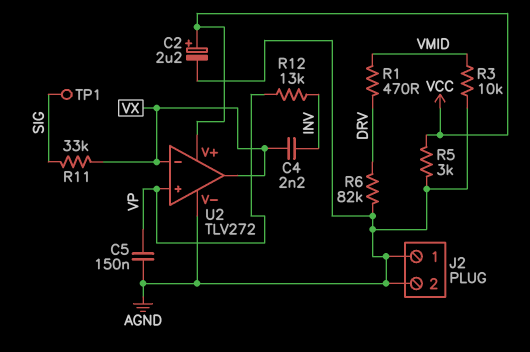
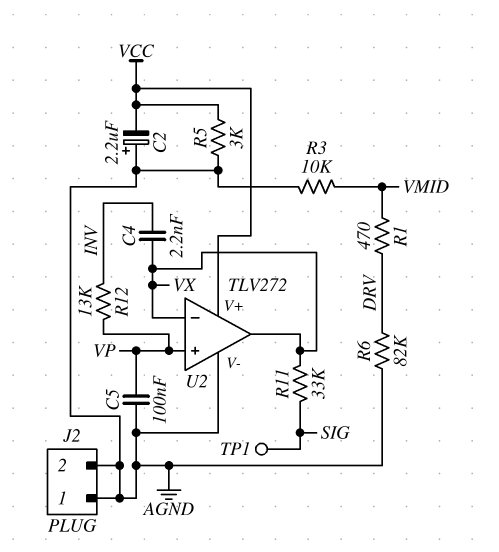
C2: 2.2uF (plus VCC, minus AGND) -> 2.2uF (plus AGND, minus VCC)
C5: 150nF (AGND, VP) -> 100nF (AGND, VP)

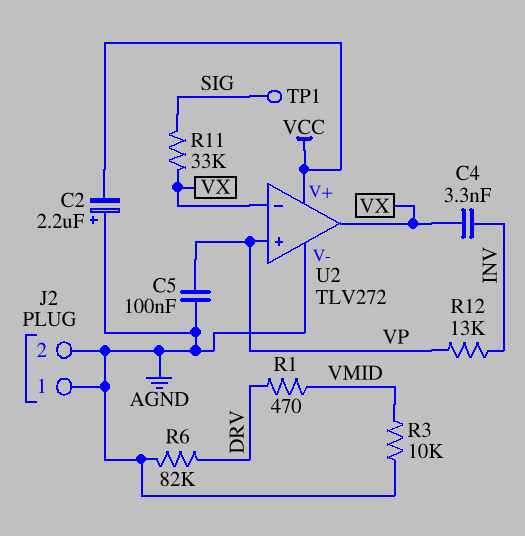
C4: 2.2nF (INV, VX) -> 3.3nF (INV, VX)
R5: 3k (AGND, VCC) -> none

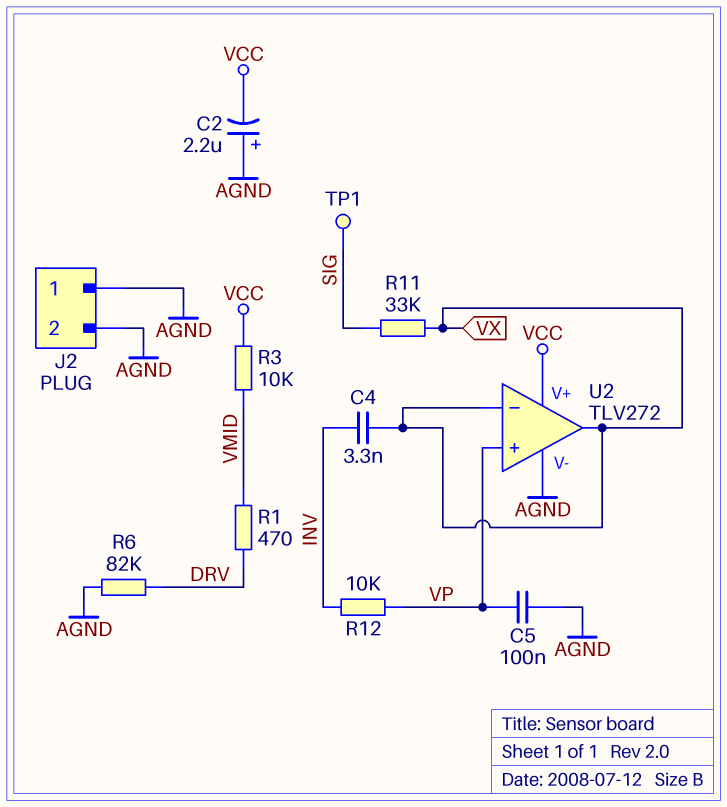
R3: 10k (AGND, VMID) -> 10k (VCC, VMID)
R12: 13k (INV, VP) -> 10k (INV, VP)

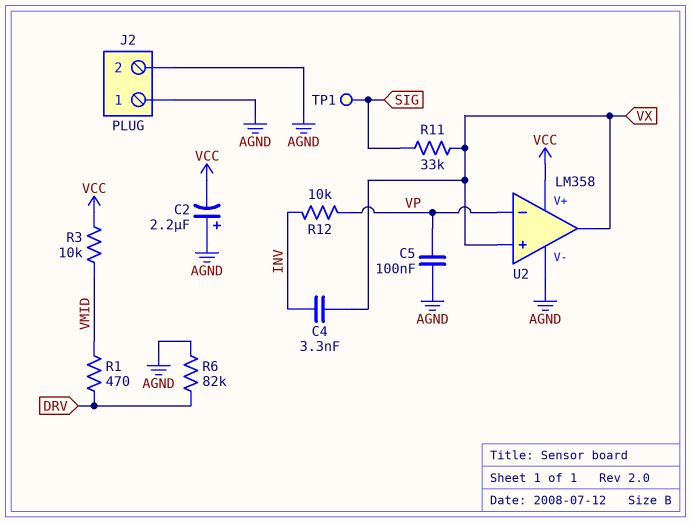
U2: TLV272 -> LM358
U2 pin in+: VP -> VX
U2 pin in-: VX -> VP

